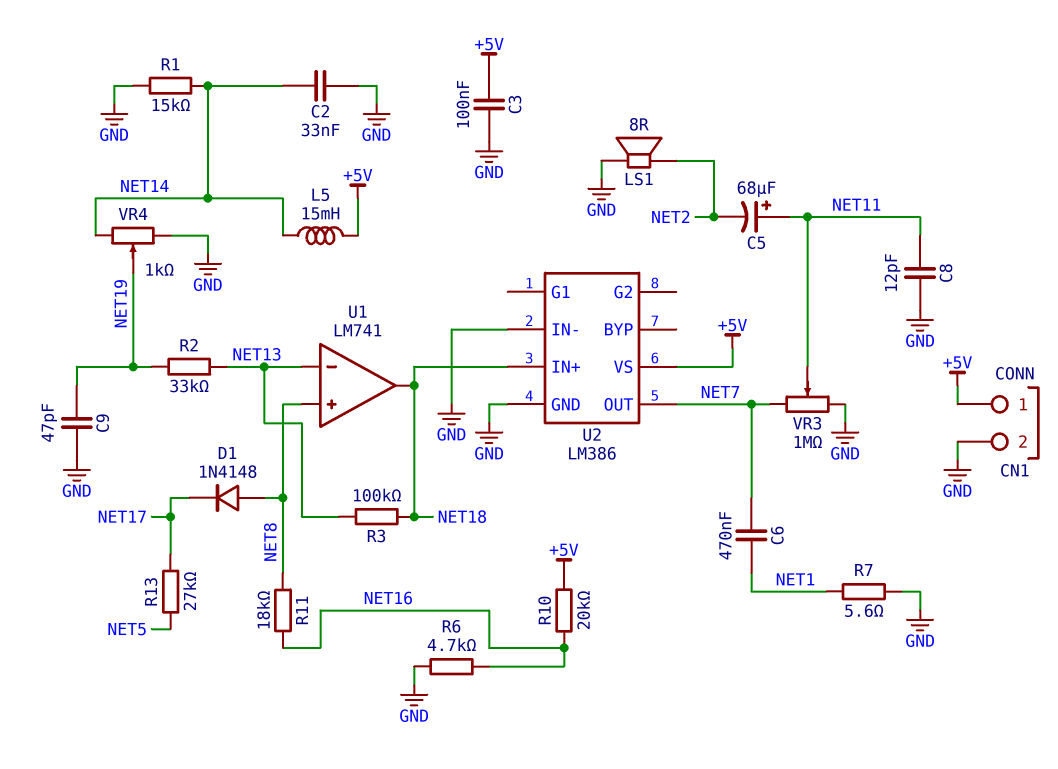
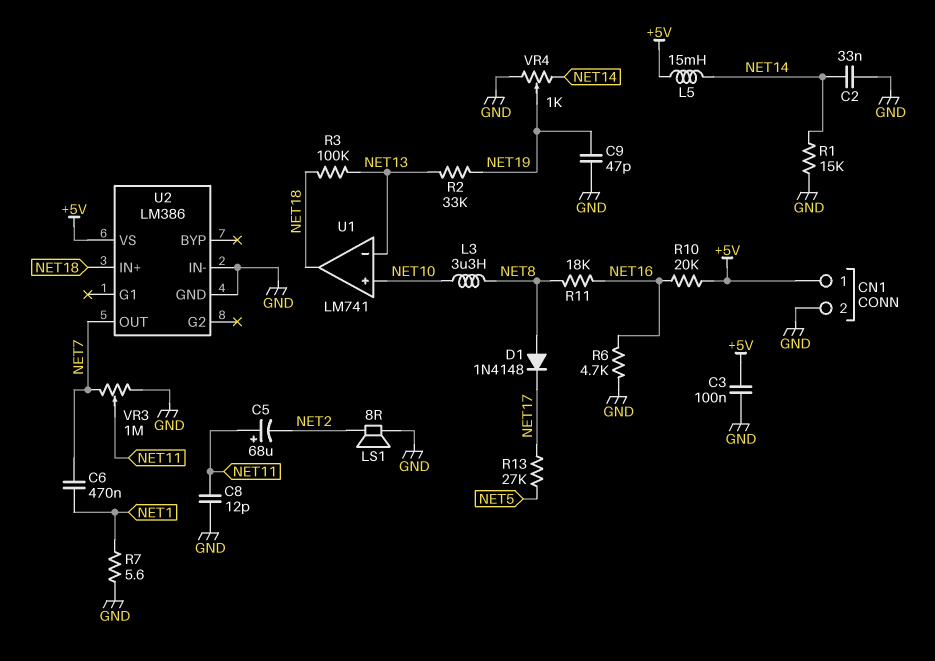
L3: none -> 3.3uH (NET8, NET10)
U1 pin in+: NET8 -> NET10

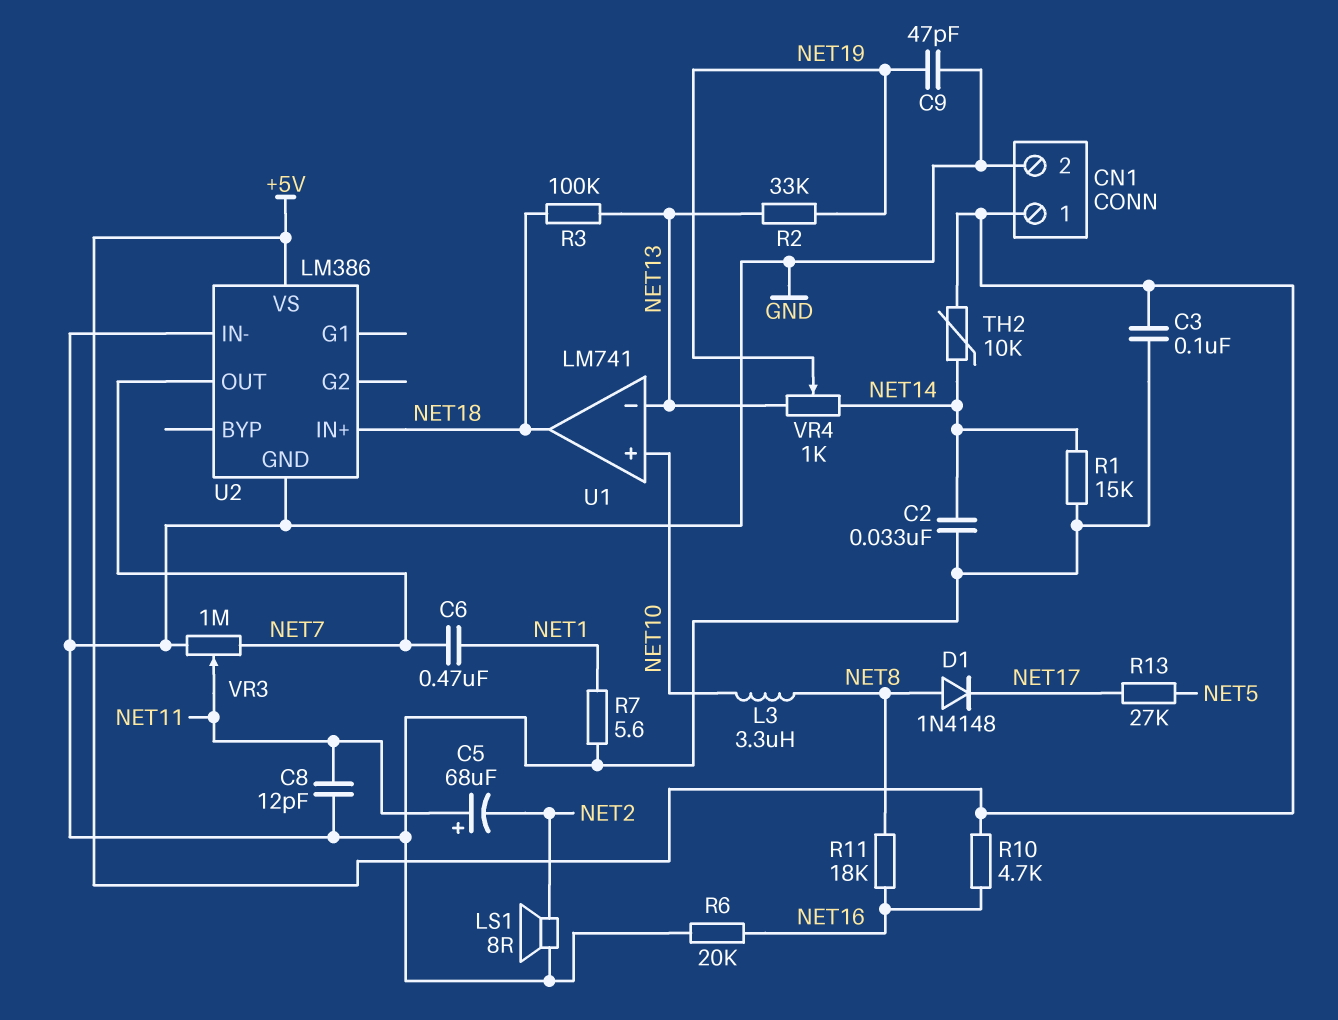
L5: 15mH (+5V, NET14) -> none
R6: 4.7k (GND, NET16) -> 20k (GND, NET16)
R10: 20k (+5V, NET16) -> 4.7k (+5V, NET16)
TH2: none -> 10k (+5V, NET14)
VR4: 1k (GND, NET14, wiper NET19) -> 1k (NET13, NET14, wiper NET19)

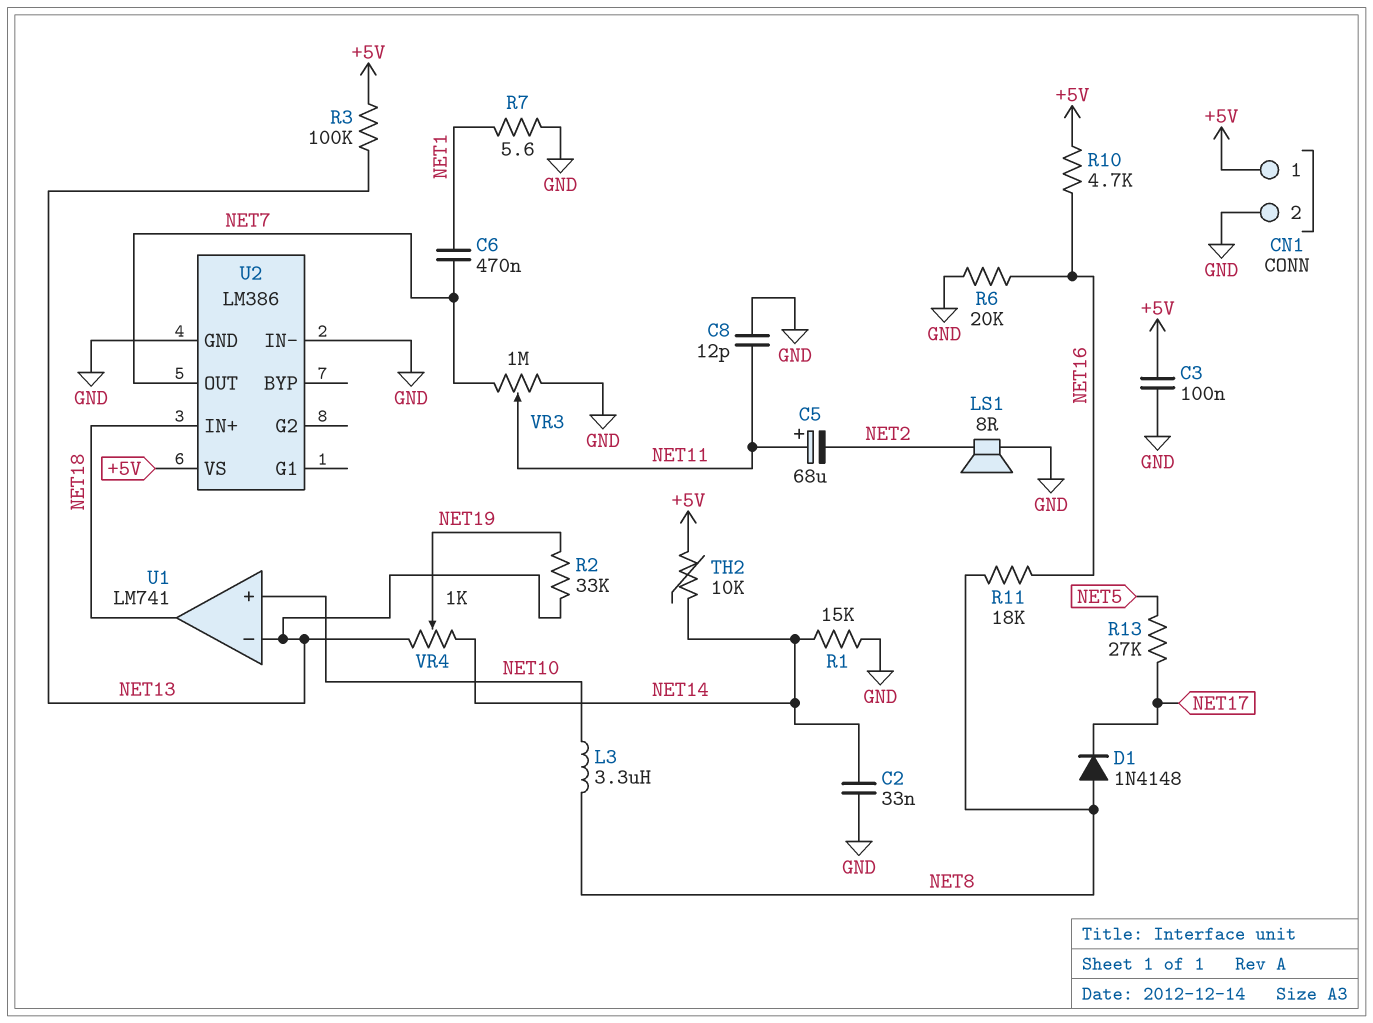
C9: 47pF (GND, NET19) -> none
R3: 100k (NET13, NET18) -> 100k (+5V, NET13)

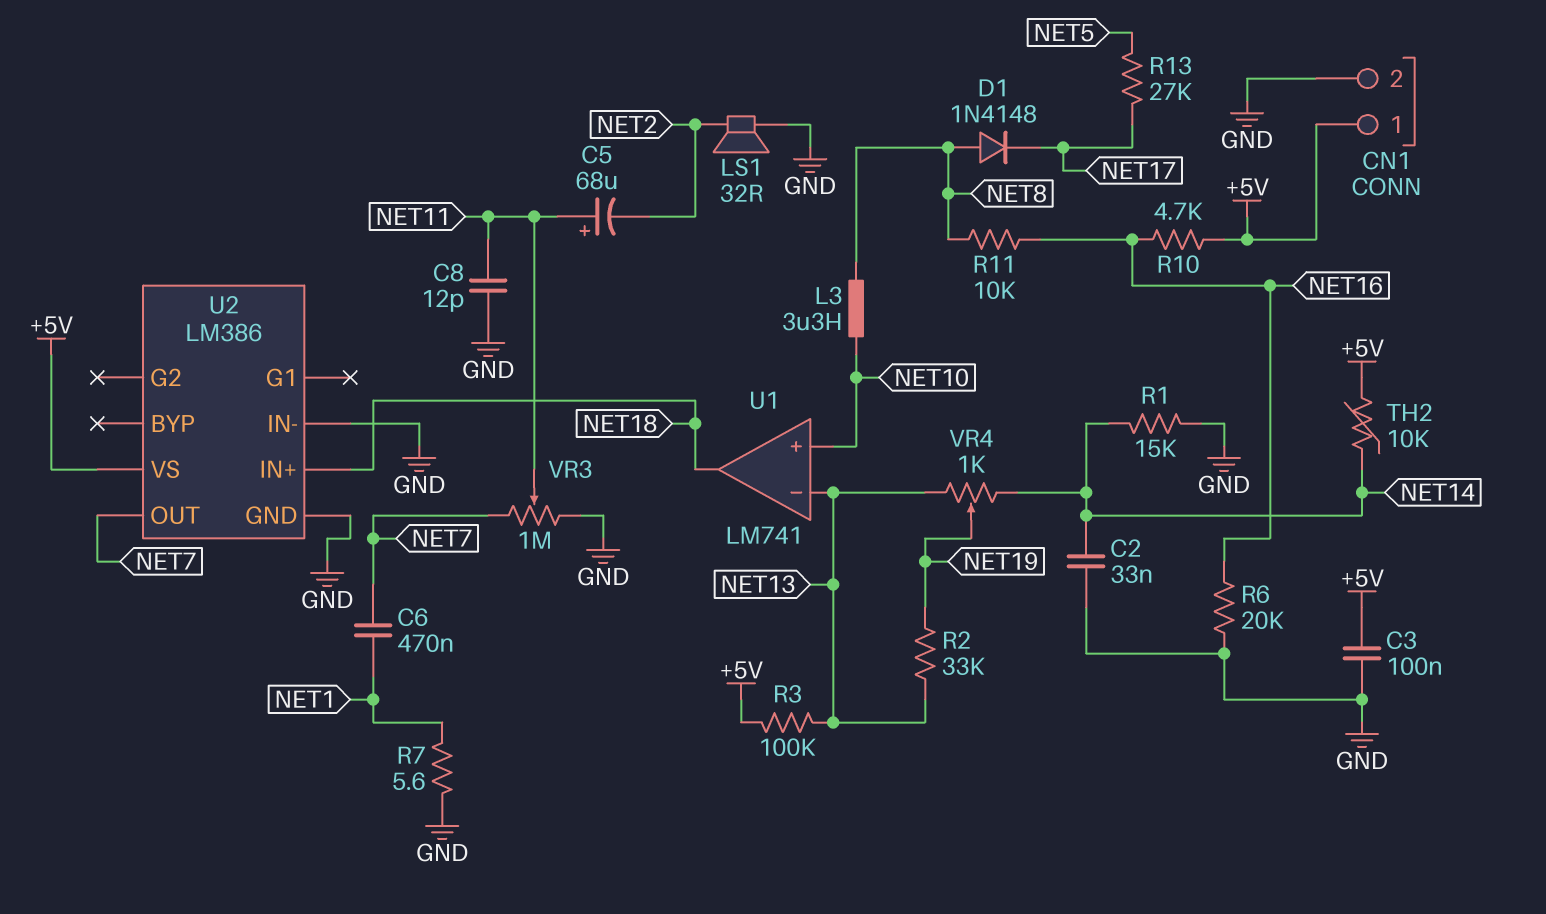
LS1: speaker 8R (GND, NET2) -> speaker 32R (GND, NET2)
R11: 18k (NET8, NET16) -> 10k (NET8, NET16)

